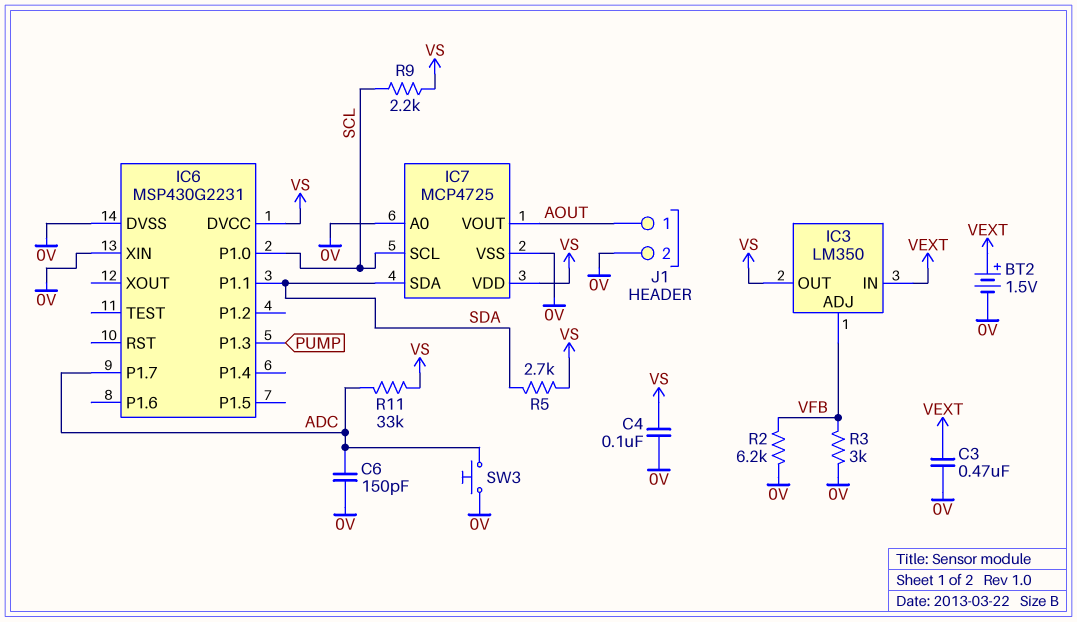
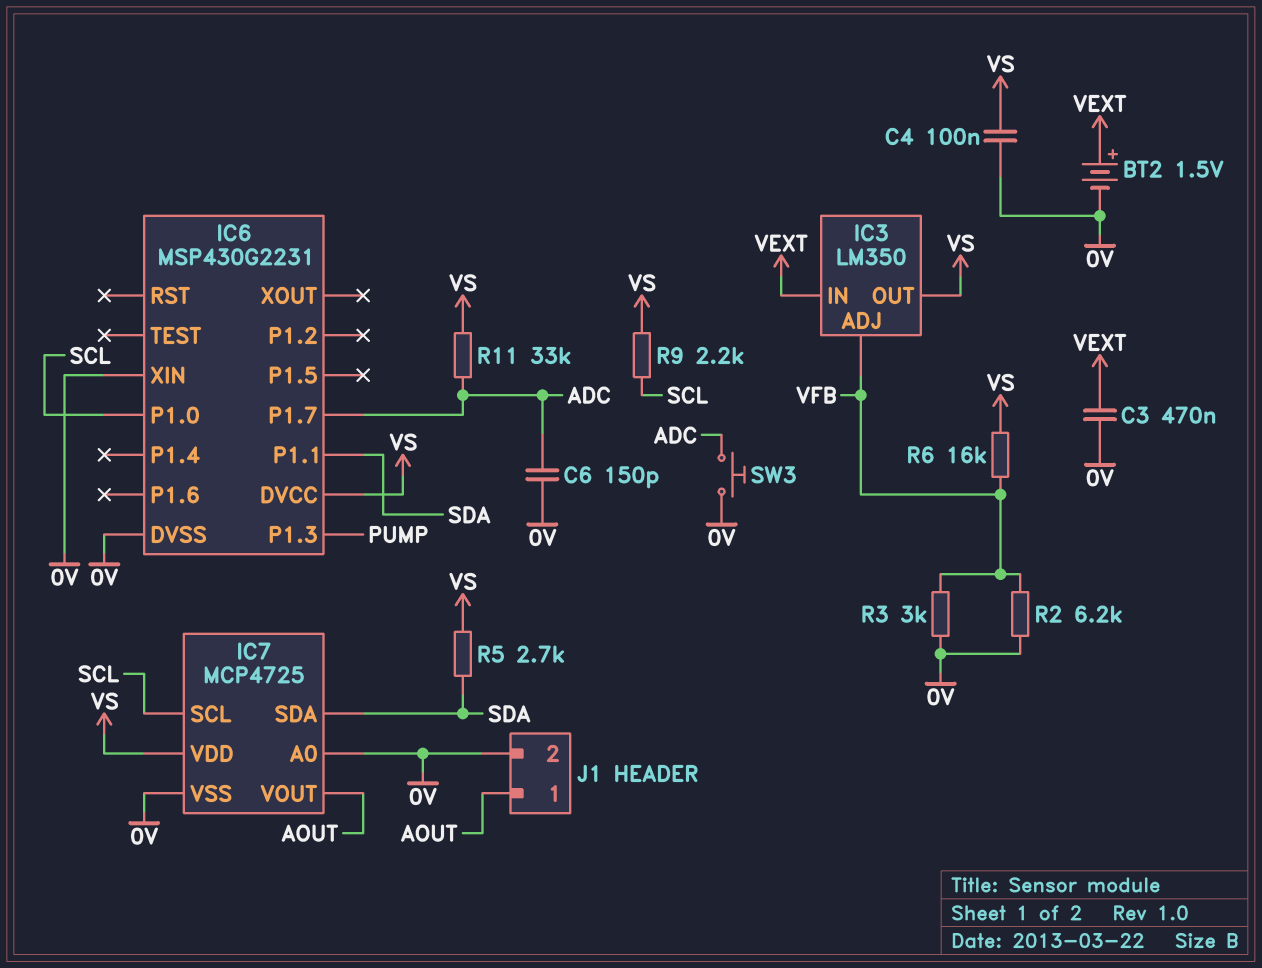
R6: none -> 16k (VFB, VS)

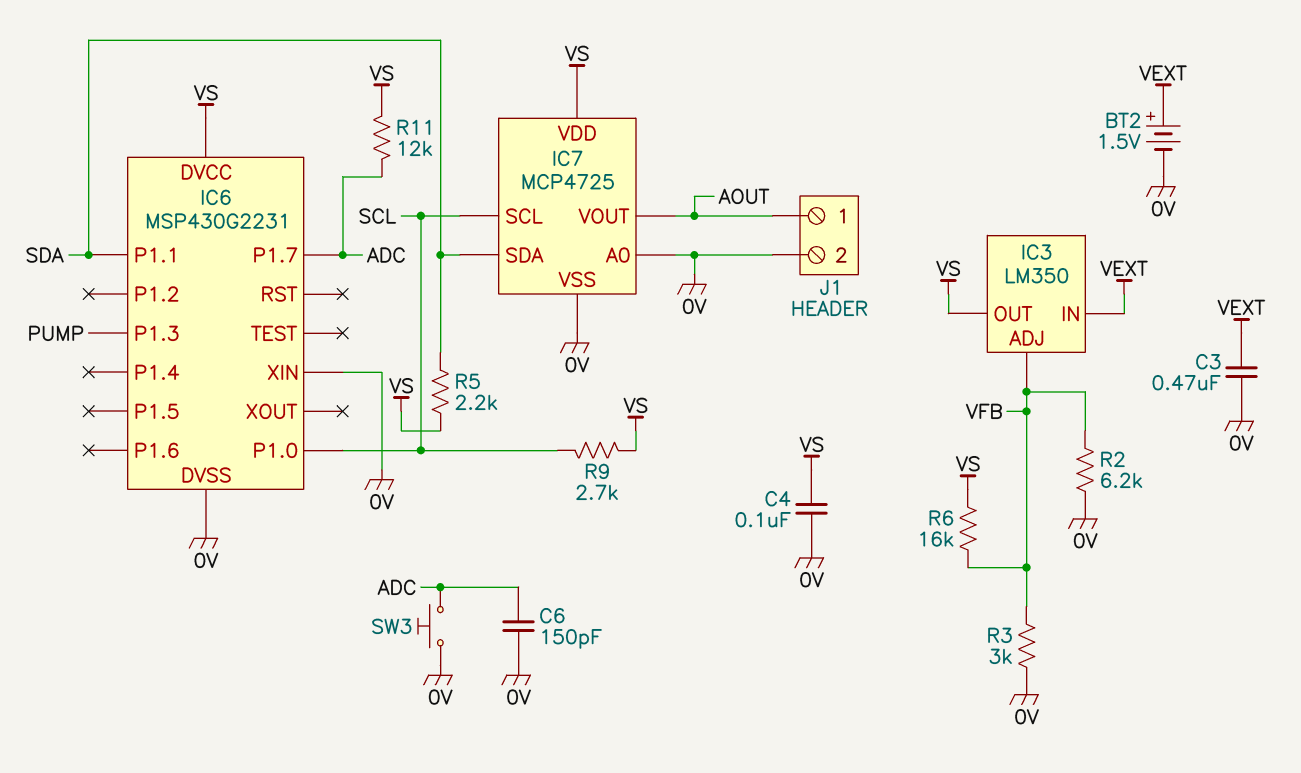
R5: 2.7k (SDA, VS) -> 2.2k (SDA, VS)
R9: 2.2k (SCL, VS) -> 2.7k (SCL, VS)
R11: 33k (ADC, VS) -> 12k (ADC, VS)

